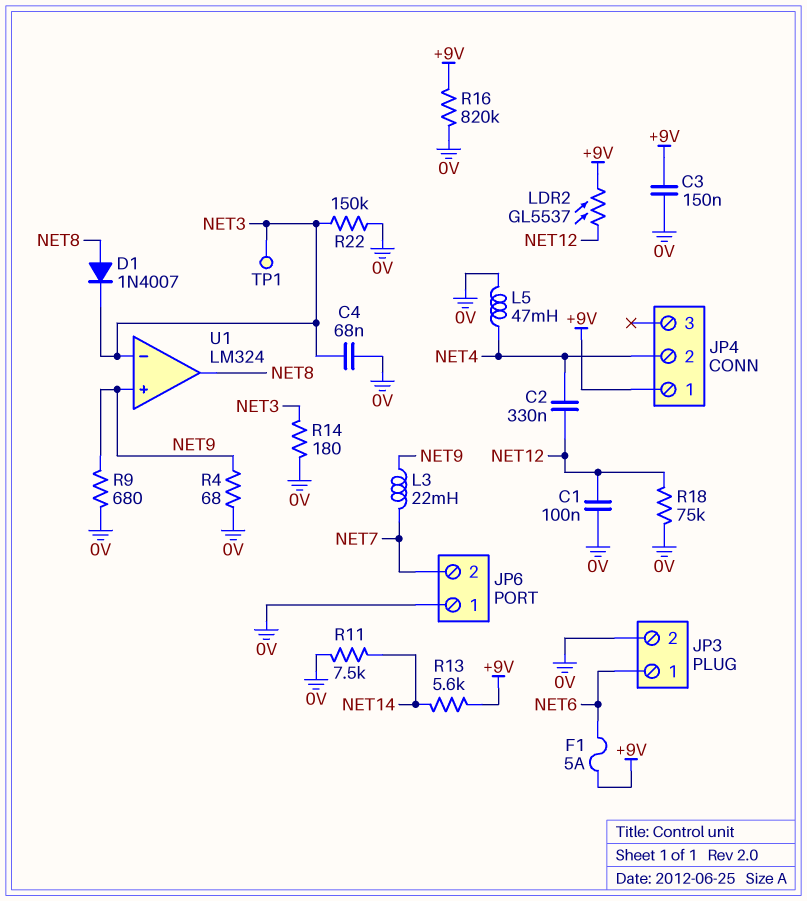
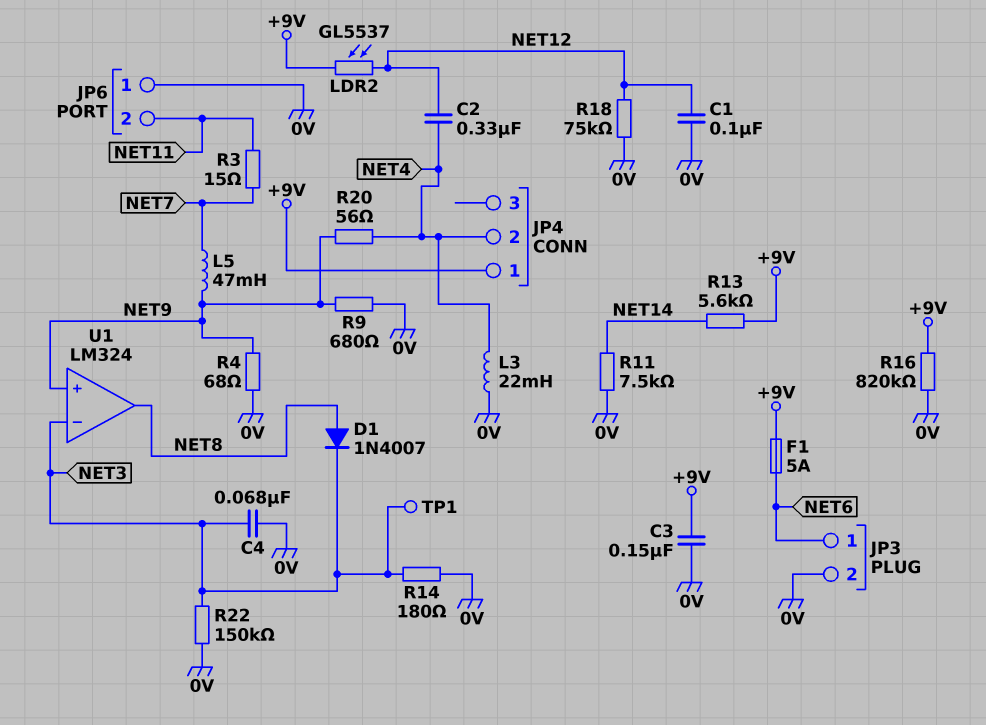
JP6 pin 2: NET7 -> NET11
L3: 22mH (NET7, NET9) -> 22mH (0V, NET4)
L5: 47mH (0V, NET4) -> 47mH (NET7, NET9)
R3: none -> 15 (NET7, NET11)
R20: none -> 56 (NET4, NET9)

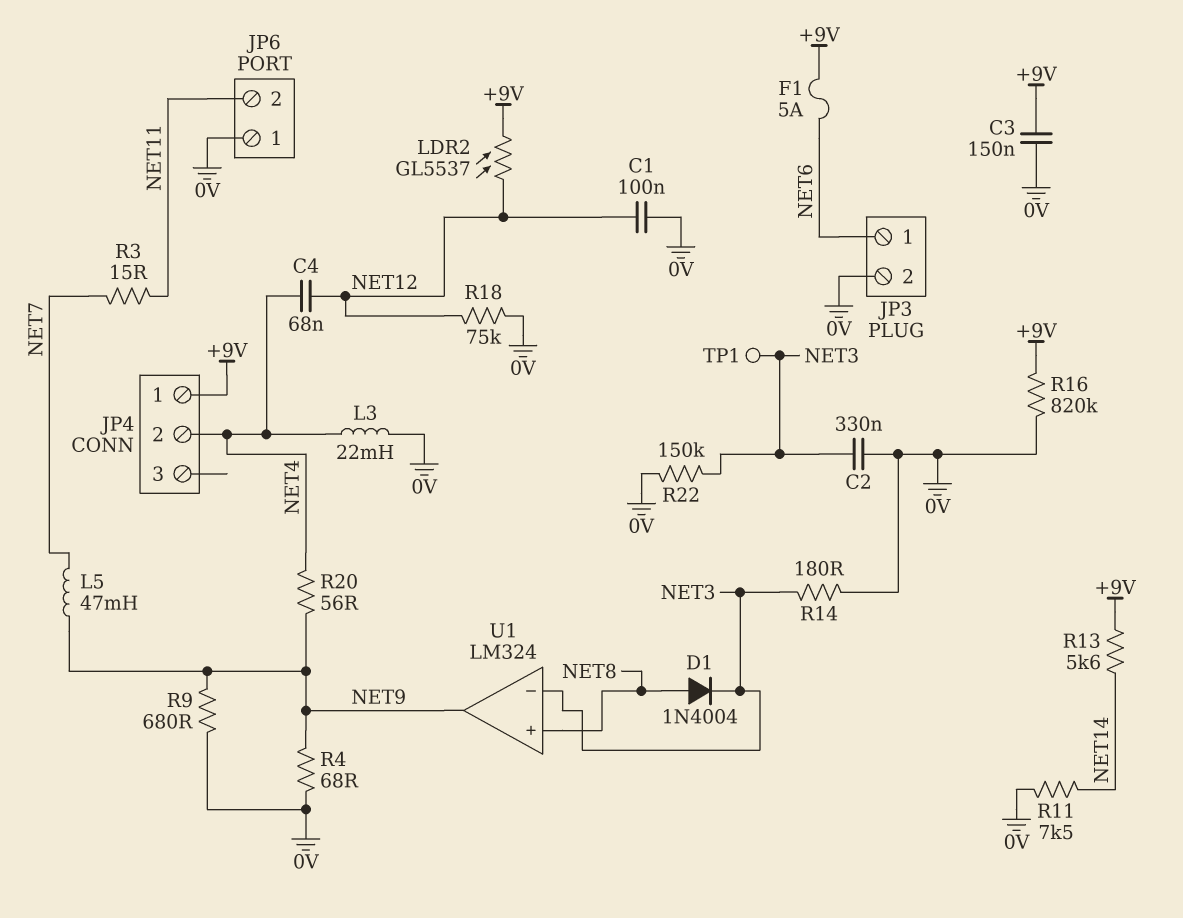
C2: 330nF (NET4, NET12) -> 330nF (0V, NET3)
C4: 68nF (0V, NET3) -> 68nF (NET4, NET12)
D1: diode 1N4007 (A NET8, K NET3) -> diode 1N4004 (A NET8, K NET3)
U1 pin in+: NET9 -> NET8
U1 pin out: NET8 -> NET9

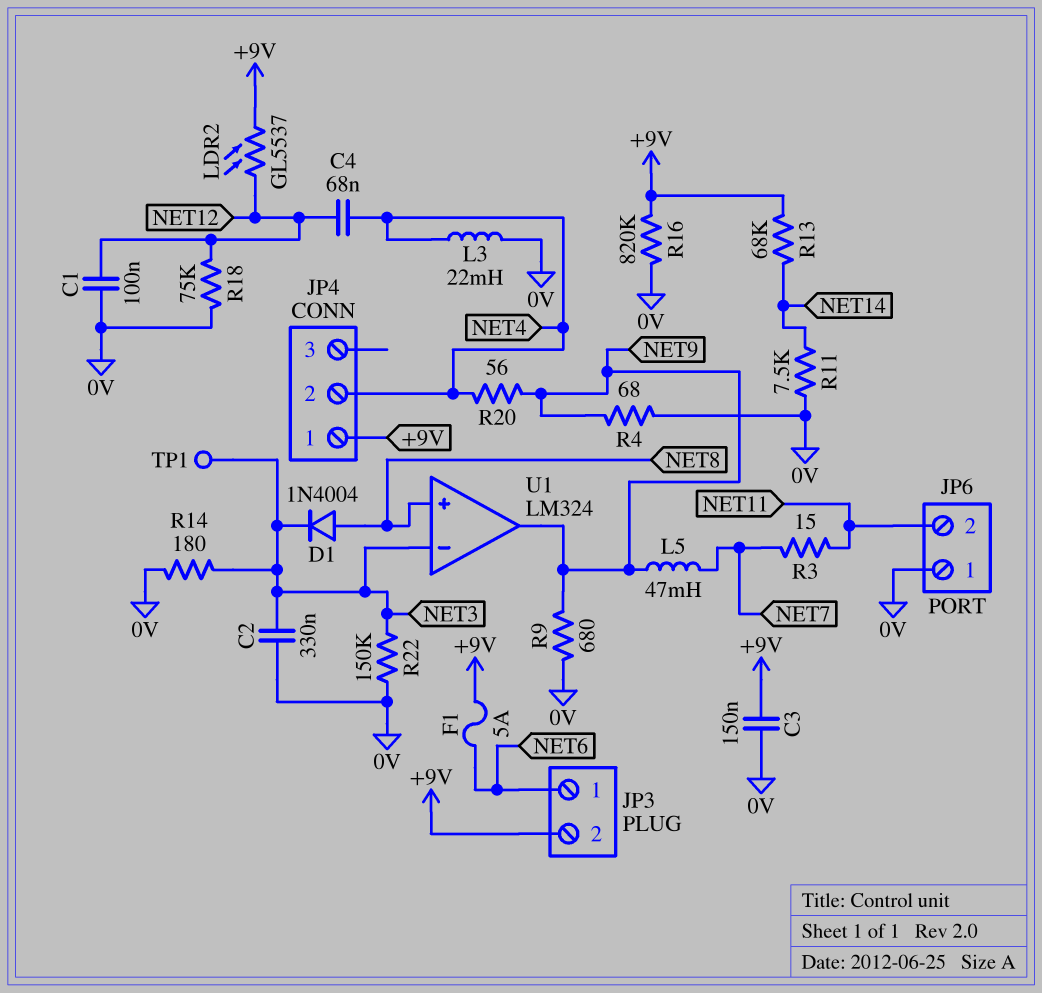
JP3 pin 2: 0V -> +9V
R13: 5.6k (+9V, NET14) -> 68k (+9V, NET14)

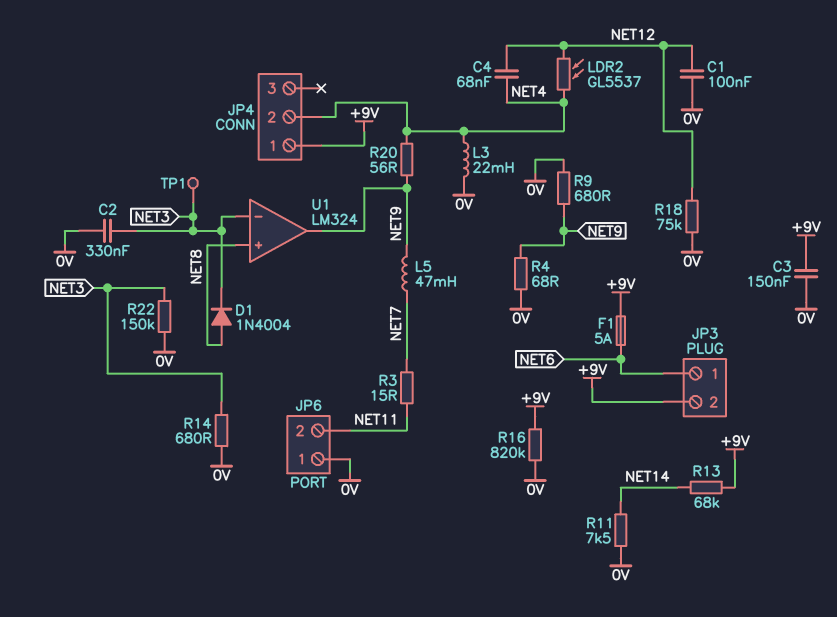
LDR2: GL5537 (+9V, NET12) -> GL5537 (NET4, NET12)
R14: 180 (0V, NET3) -> 680 (0V, NET3)

